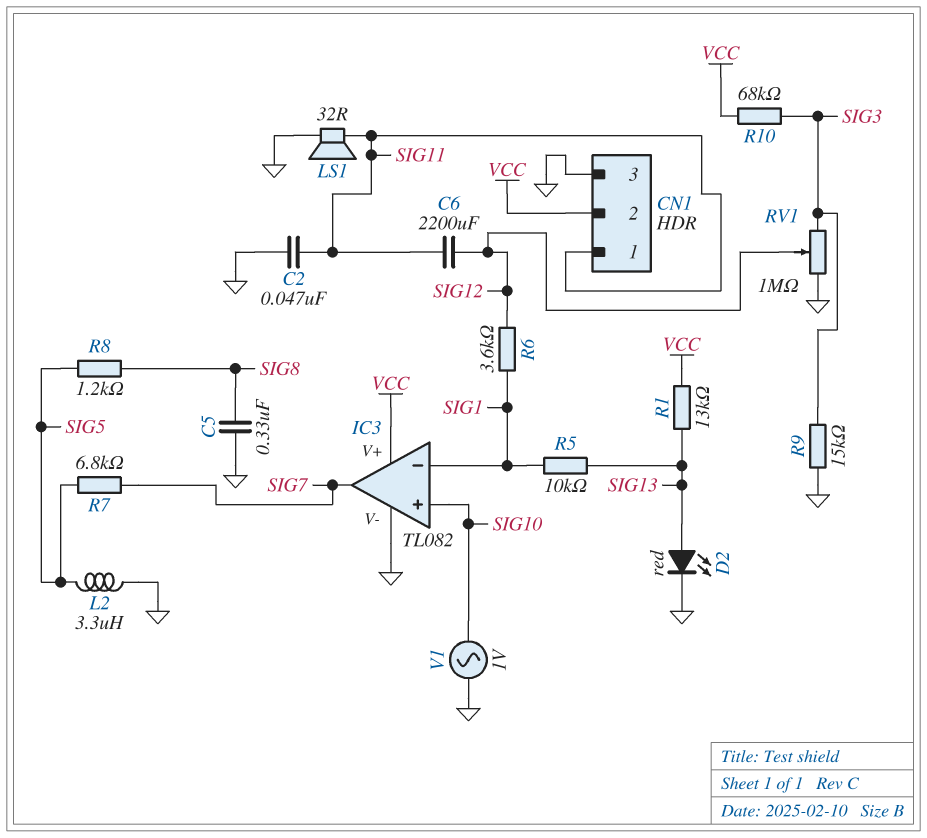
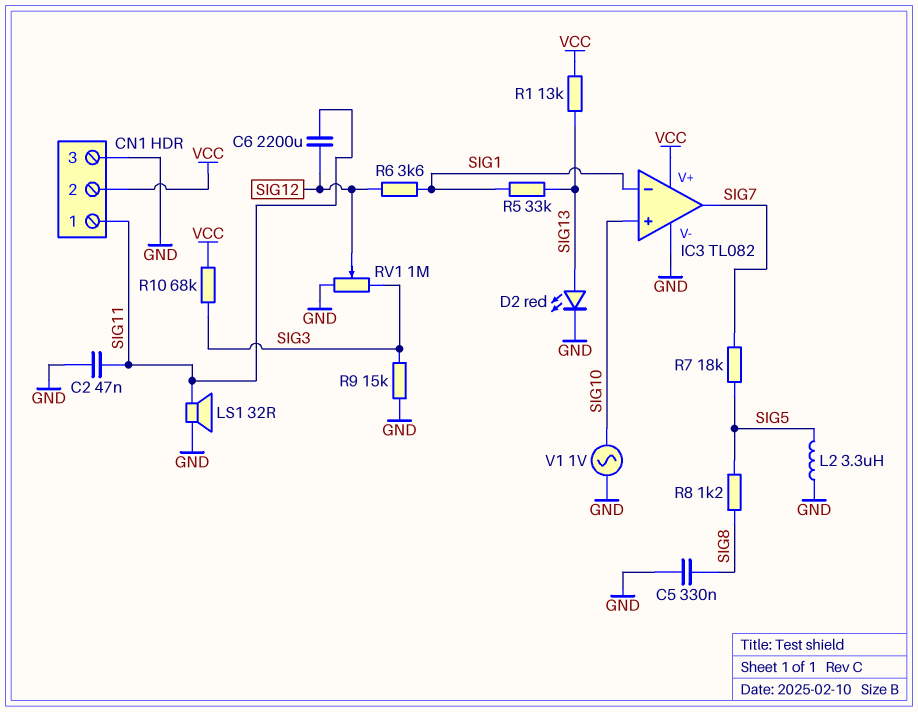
R5: 10k (SIG1, SIG13) -> 33k (SIG1, SIG13)
R7: 6.8k (SIG5, SIG7) -> 18k (SIG5, SIG7)

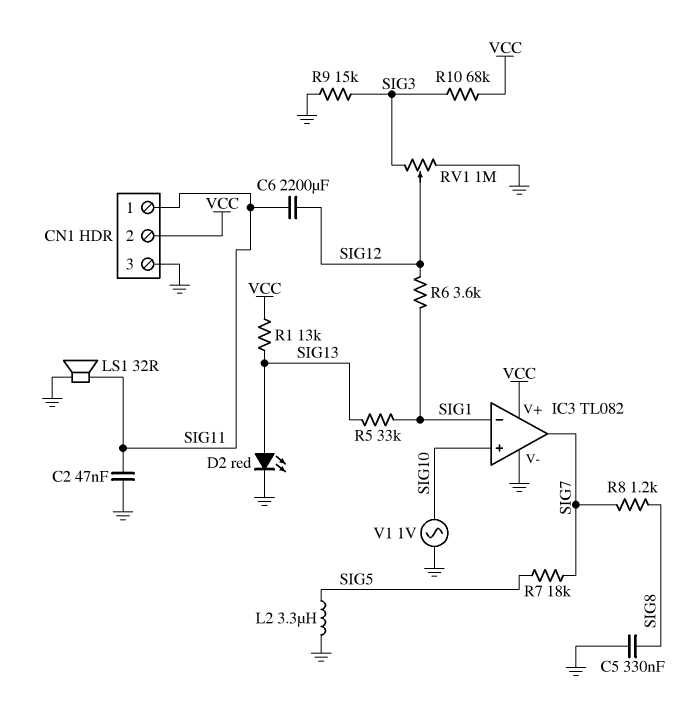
R8: 1.2k (SIG5, SIG8) -> 1.2k (SIG7, SIG8)

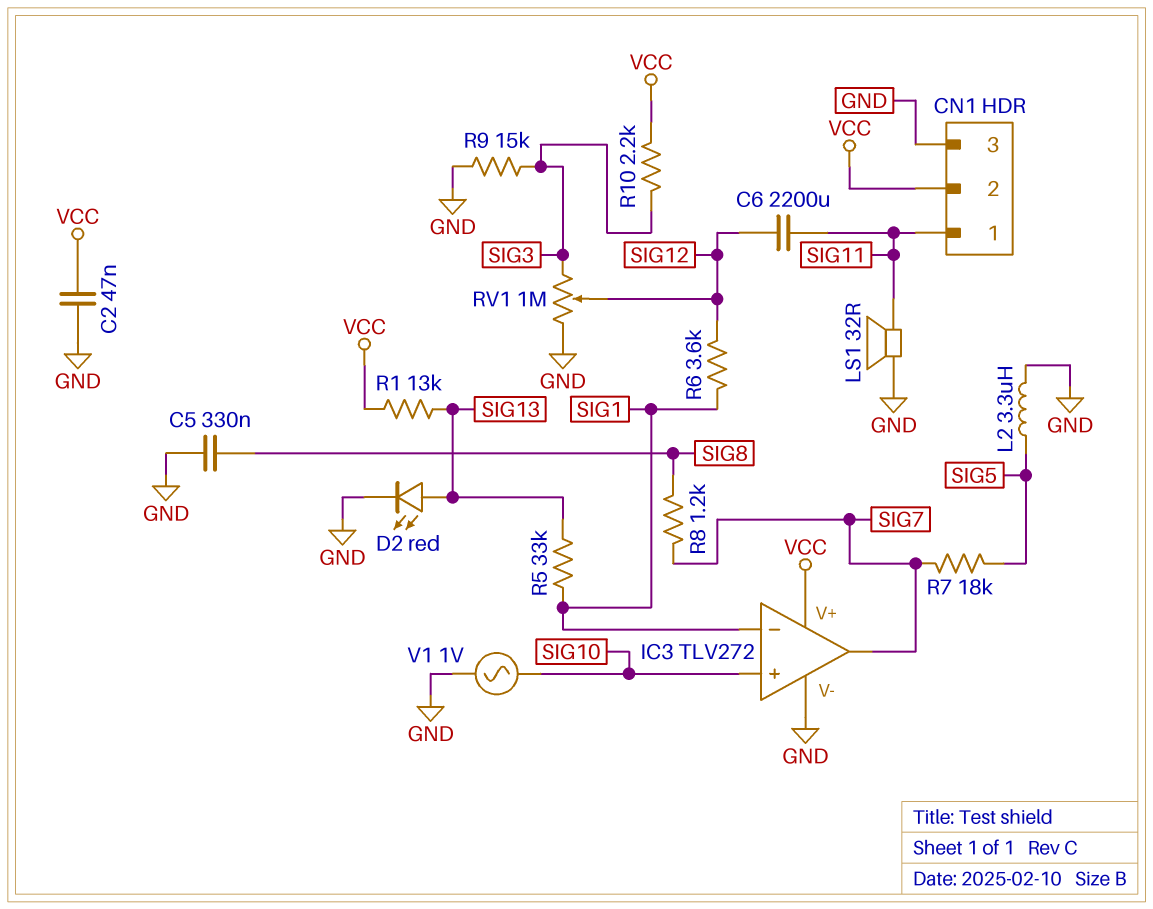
C2: 47nF (GND, SIG11) -> 47nF (GND, VCC)
IC3: TL082 -> TLV272
R10: 68k (SIG3, VCC) -> 2.2k (SIG3, VCC)

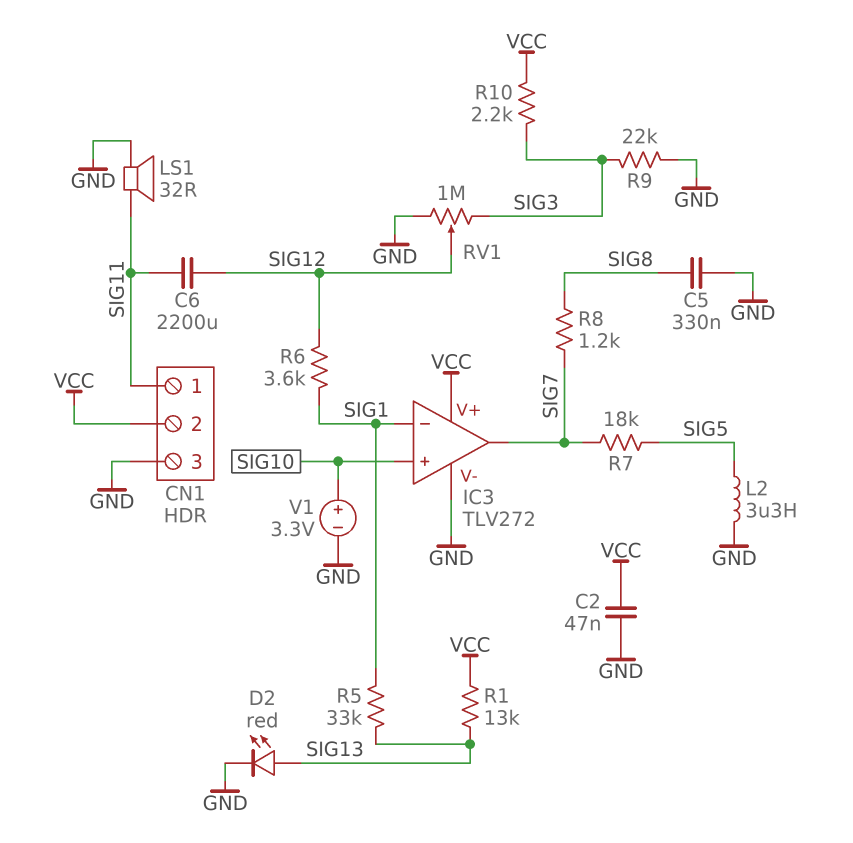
R9: 15k (GND, SIG3) -> 22k (GND, SIG3)
V1: AC 1V (GND, SIG10) -> 3.3V (plus SIG10, minus GND)

